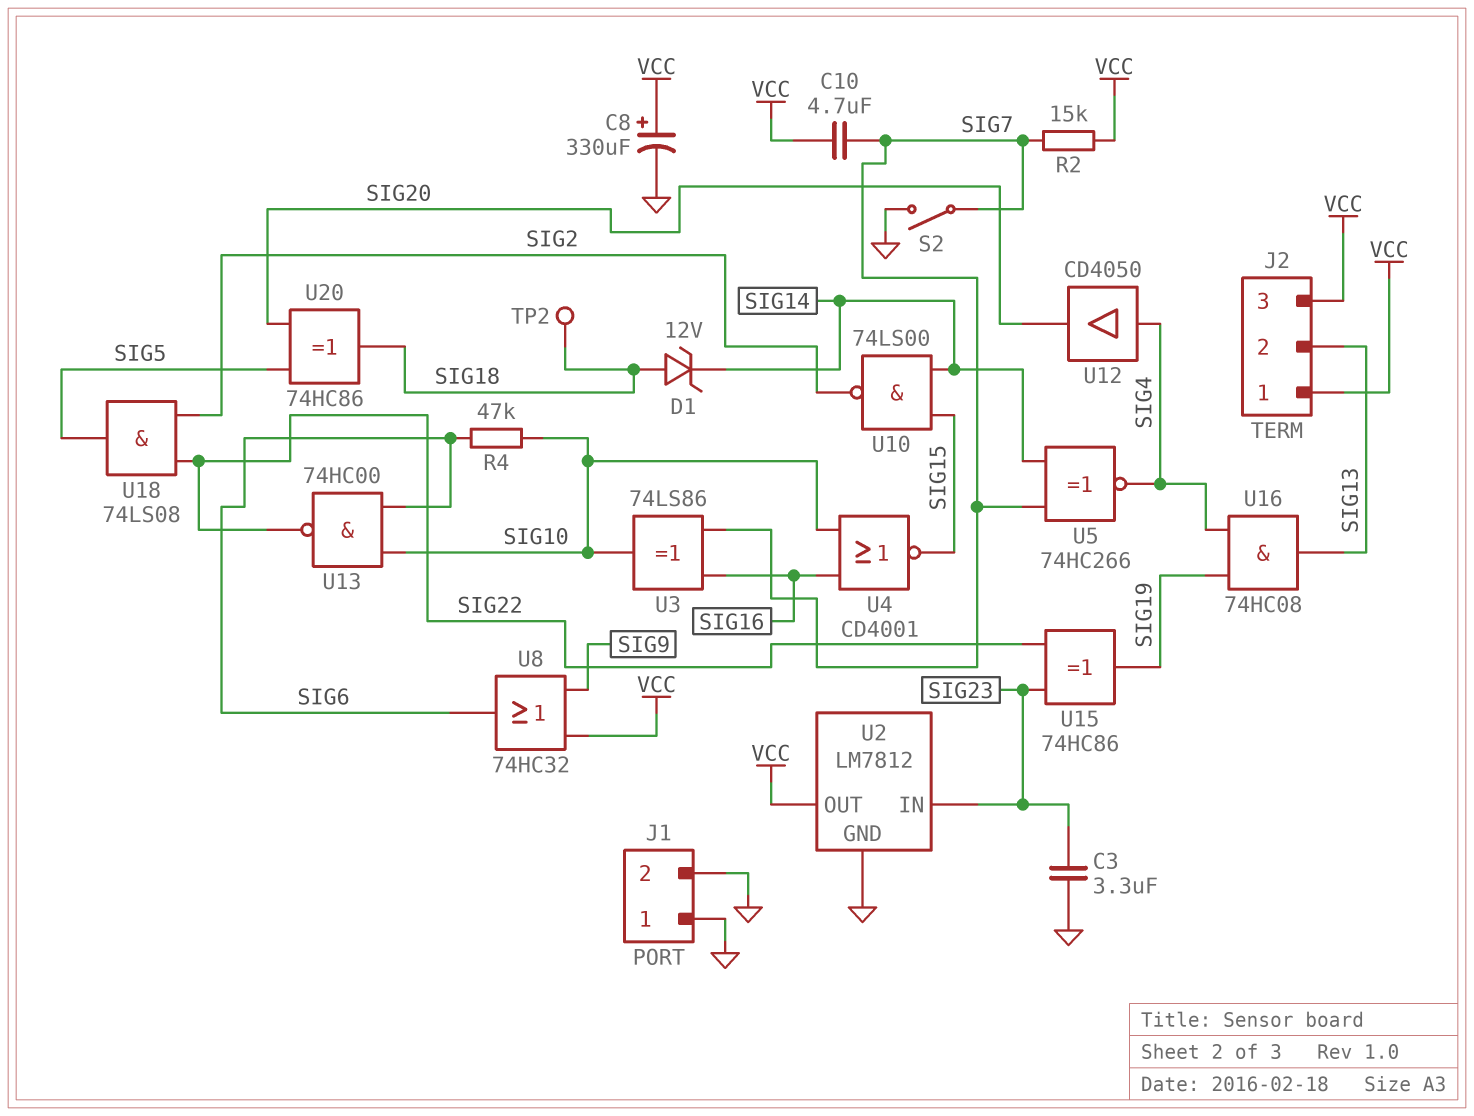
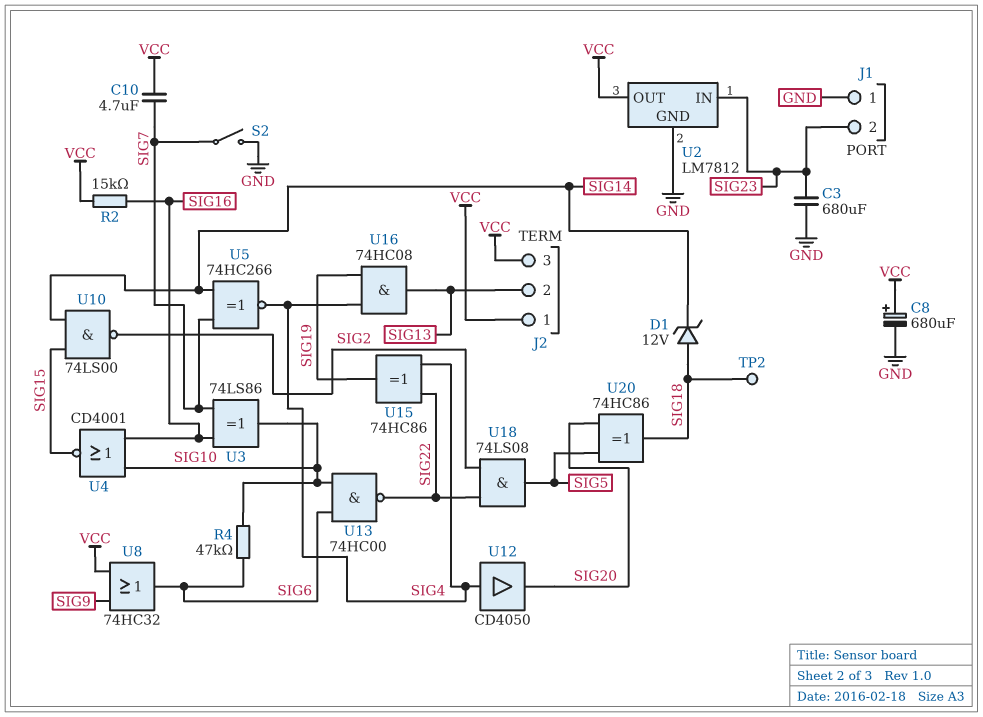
C3: 3.3uF (GND, SIG23) -> 680uF (GND, SIG23)
C8: 330uF (plus VCC, minus GND) -> 680uF (plus VCC, minus GND)
J1 pin 2: GND -> SIG23
R2: 15k (SIG7, VCC) -> 15k (SIG16, VCC)
U15: XOR 74HC86 (in SIG22, in SIG23, out SIG19) -> XOR 74HC86 (in SIG4, in SIG22, out SIG19)

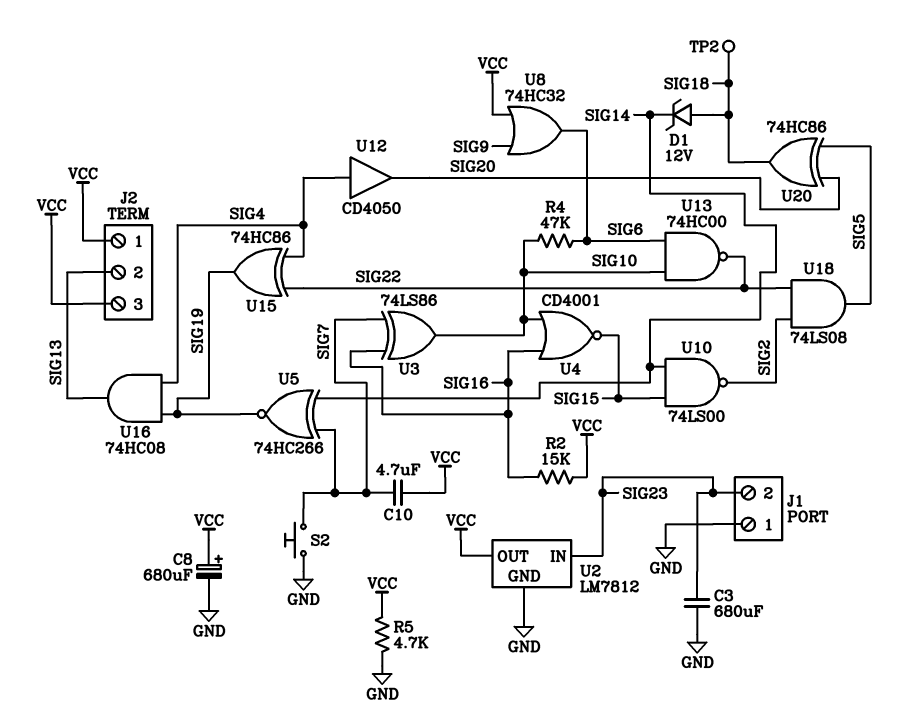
R5: none -> 4.7k (GND, VCC)
S2: switch (GND, SIG7) -> button (GND, SIG7)
U5: XNOR 74HC266 (in SIG7, in SIG14, out SIG4) -> XNOR 74HC266 (in SIG7, in SIG14, out SIG19)

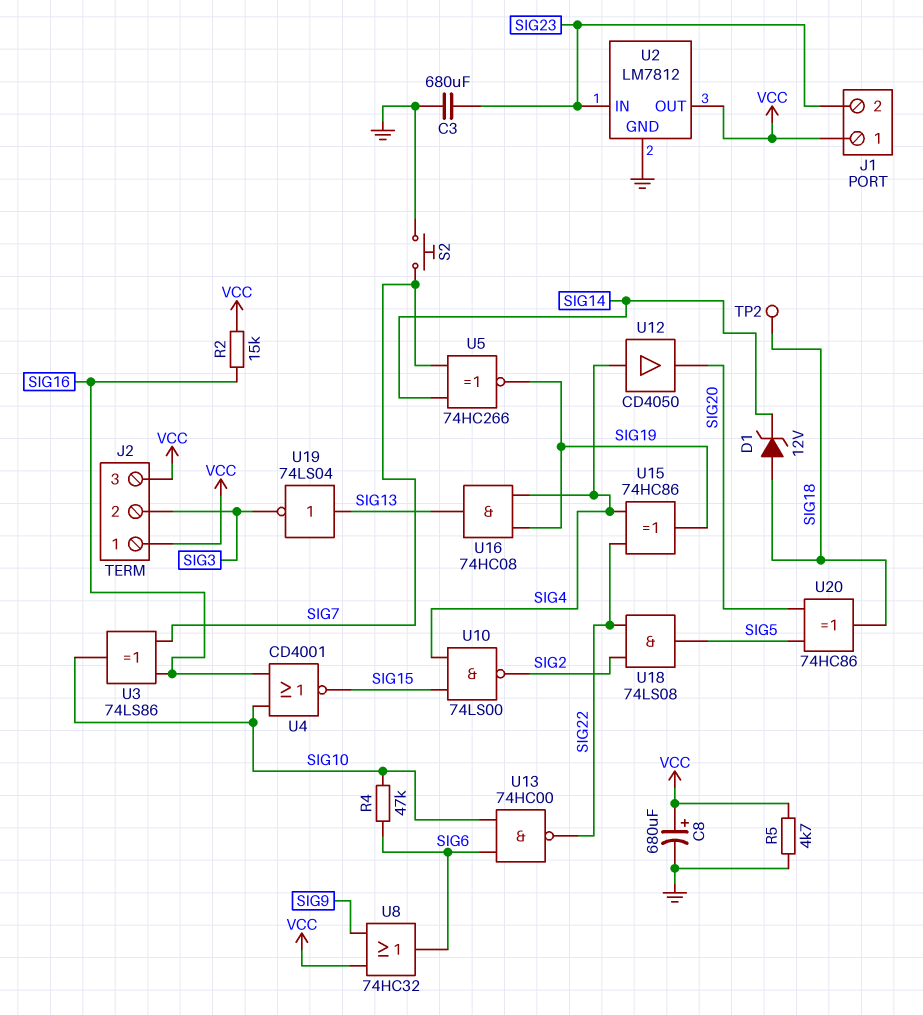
C10: 4.7uF (SIG7, VCC) -> none
J1 pin 1: GND -> VCC
J2 pin 2: SIG13 -> SIG3
U10: NAND 74LS00 (in SIG14, in SIG15, out SIG2) -> NAND 74LS00 (in SIG4, in SIG15, out SIG2)
U19: none -> NOT 74LS04 (in SIG13, out SIG3)

